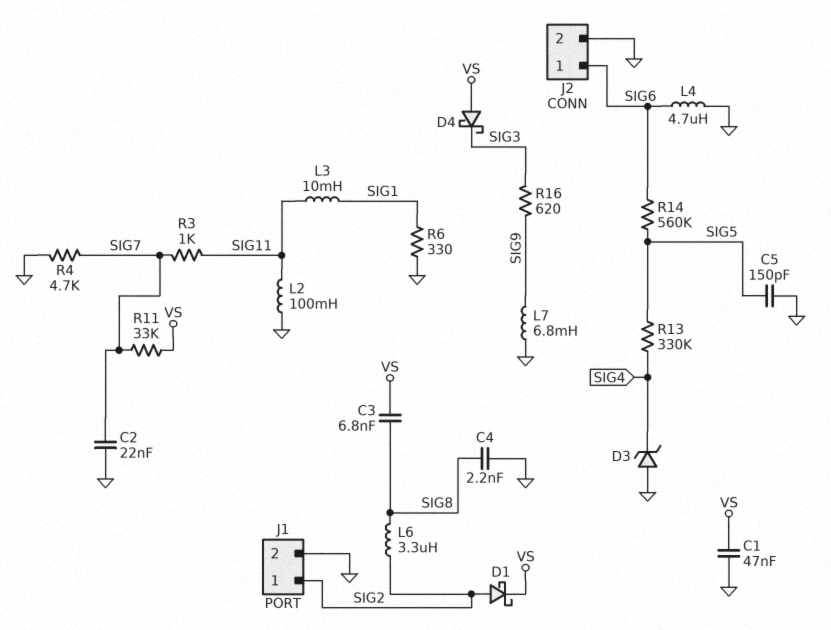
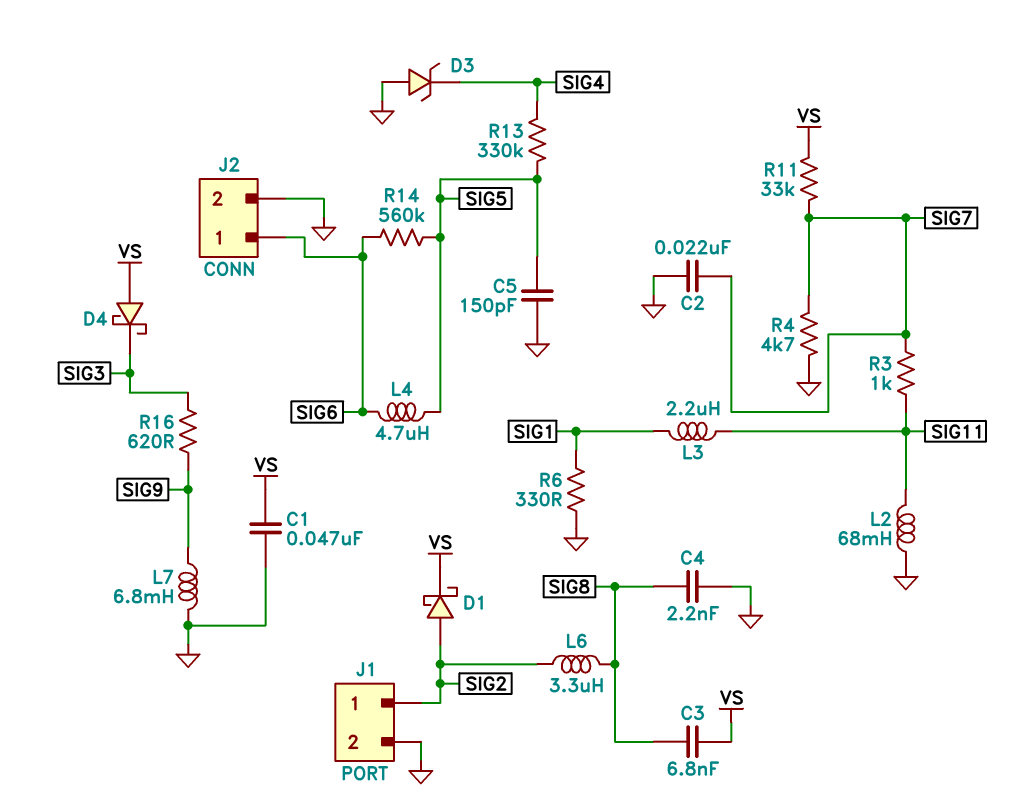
L2: 100mH (GND, SIG11) -> 68mH (GND, SIG11)
L3: 10mH (SIG1, SIG11) -> 2.2uH (SIG1, SIG11)
L4: 4.7uH (GND, SIG6) -> 4.7uH (SIG5, SIG6)

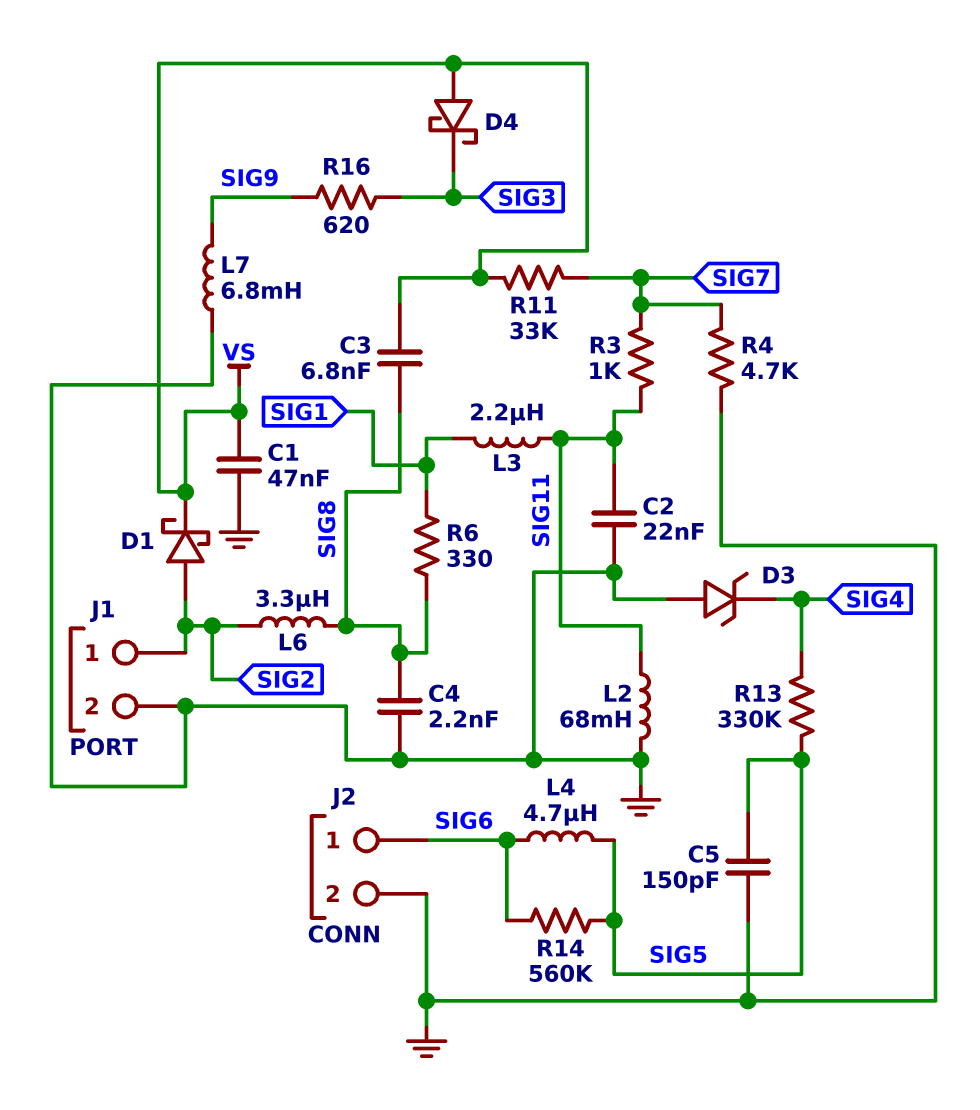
C2: 22nF (GND, SIG7) -> 22nF (GND, SIG11)
R6: 330 (GND, SIG1) -> 330 (SIG1, SIG8)

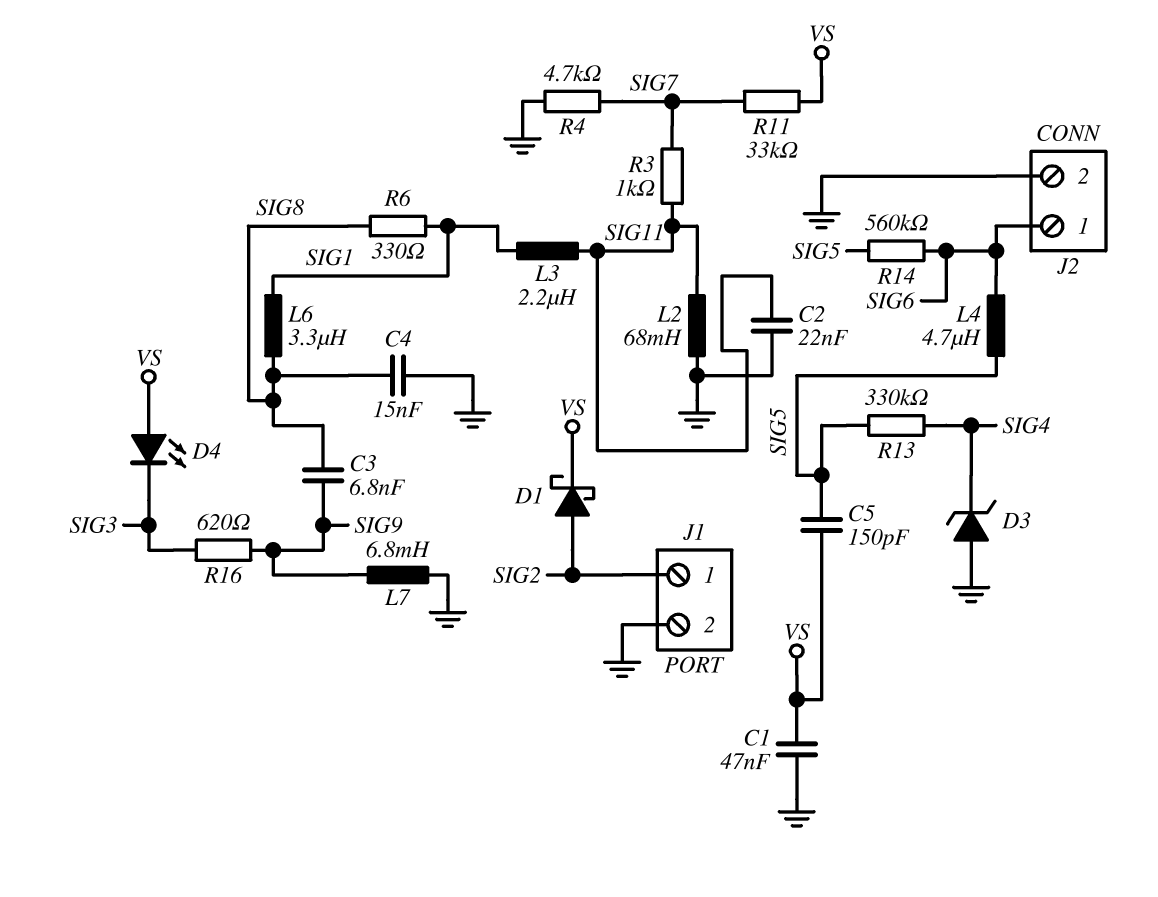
C3: 6.8nF (SIG8, VS) -> 6.8nF (SIG8, SIG9)
C4: 2.2nF (GND, SIG8) -> 15nF (GND, SIG8)
C5: 150pF (GND, SIG5) -> 150pF (SIG5, VS)
D4: schottky (A VS, K SIG3) -> LED (A VS, K SIG3)
L6: 3.3uH (SIG2, SIG8) -> 3.3uH (SIG1, SIG8)

